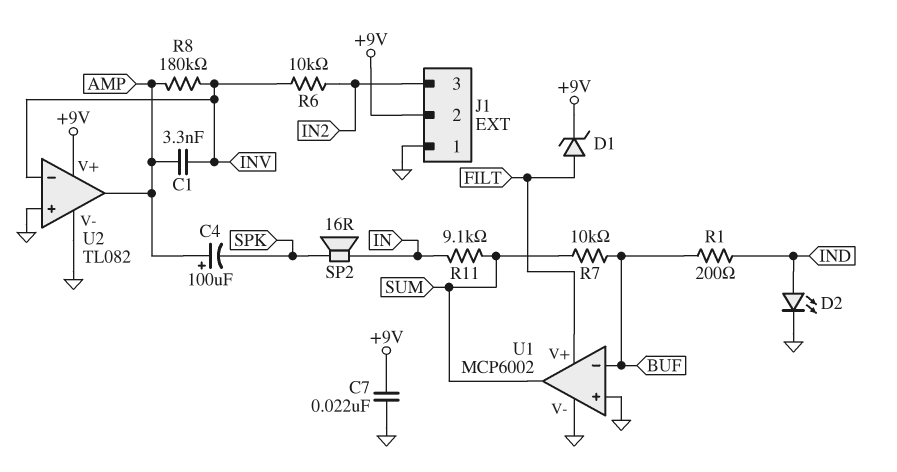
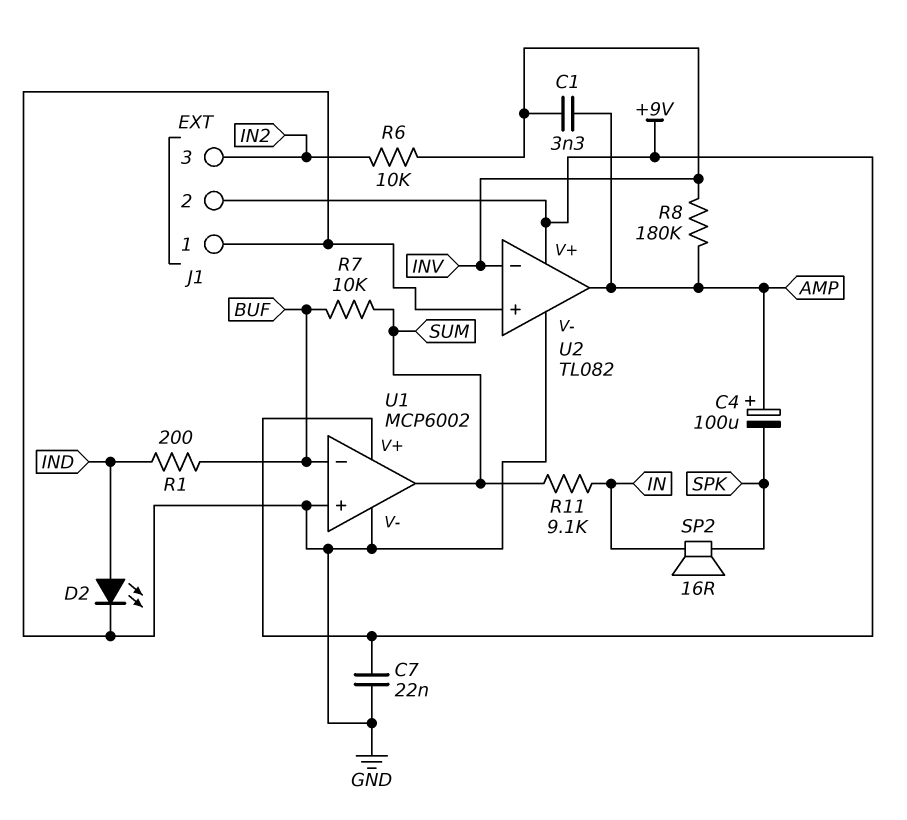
D1: zener (A FILT, K +9V) -> none
U1 pin V+: FILT -> +9V

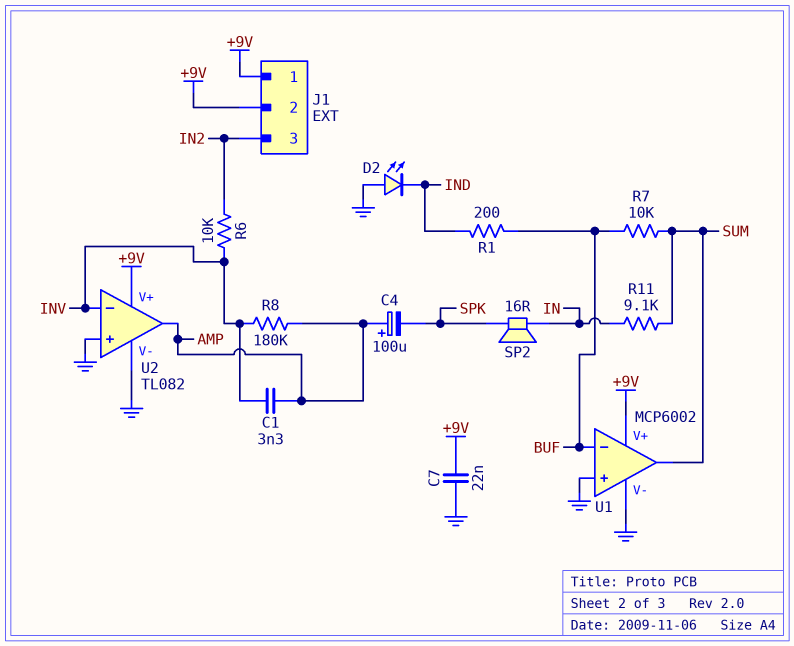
D2: LED (A IND, K GND) -> LED (A GND, K IND)
J1 pin 1: GND -> +9V

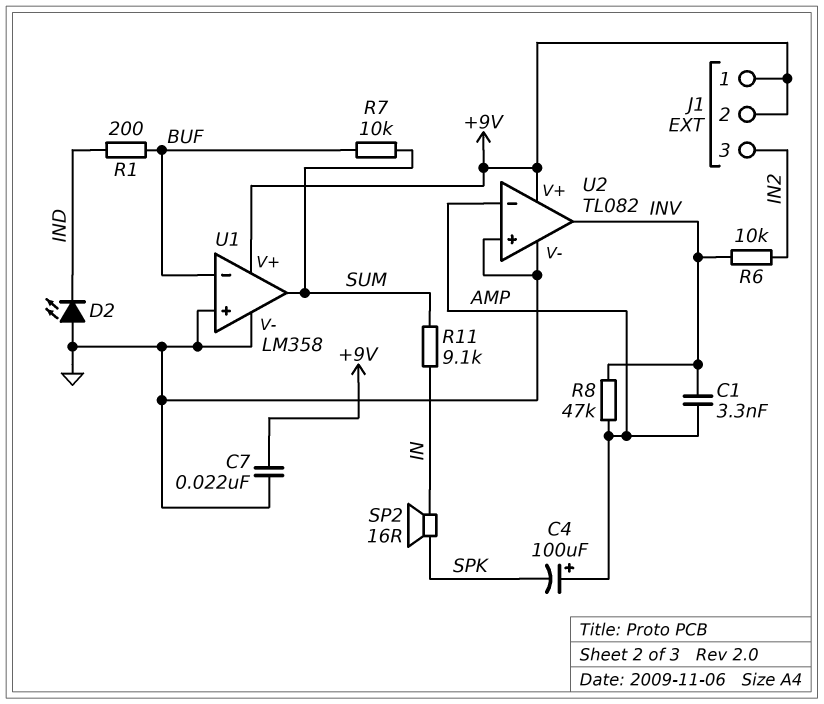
R8: 180k (AMP, INV) -> 47k (AMP, INV)
U1: MCP6002 -> LM358
U2 pin in-: INV -> AMP
U2 pin out: AMP -> INV

